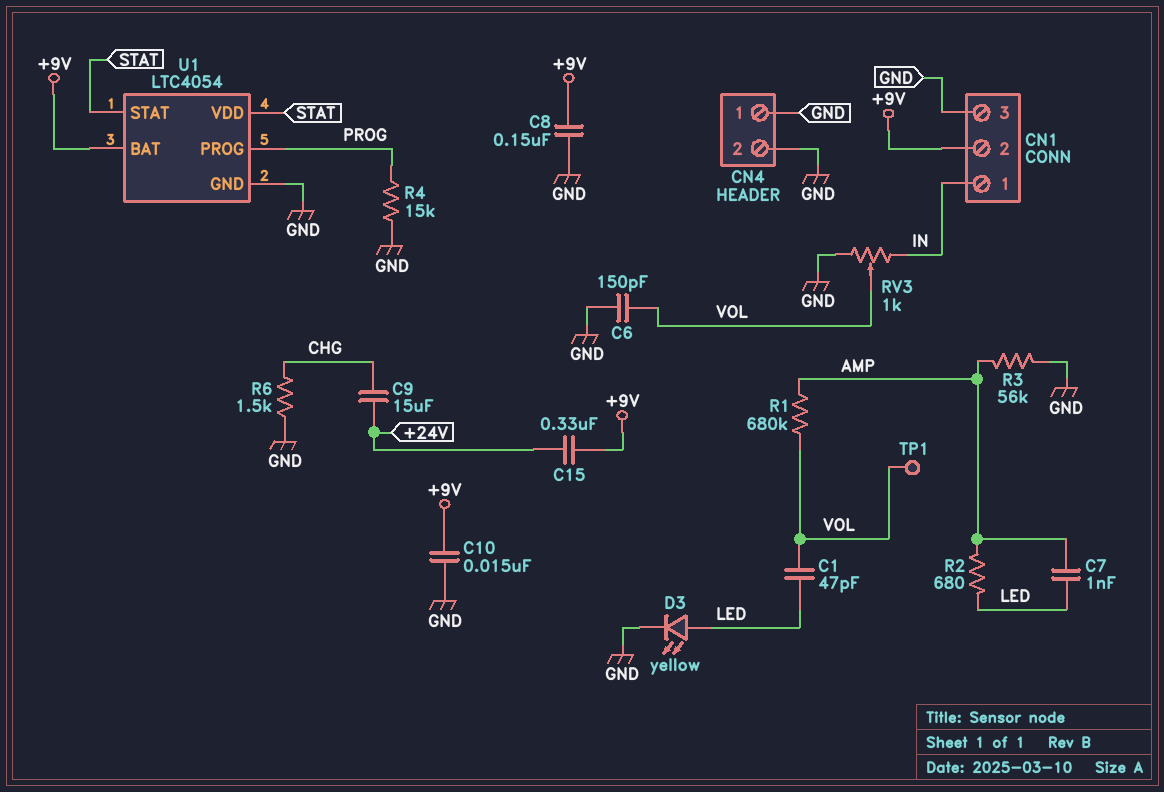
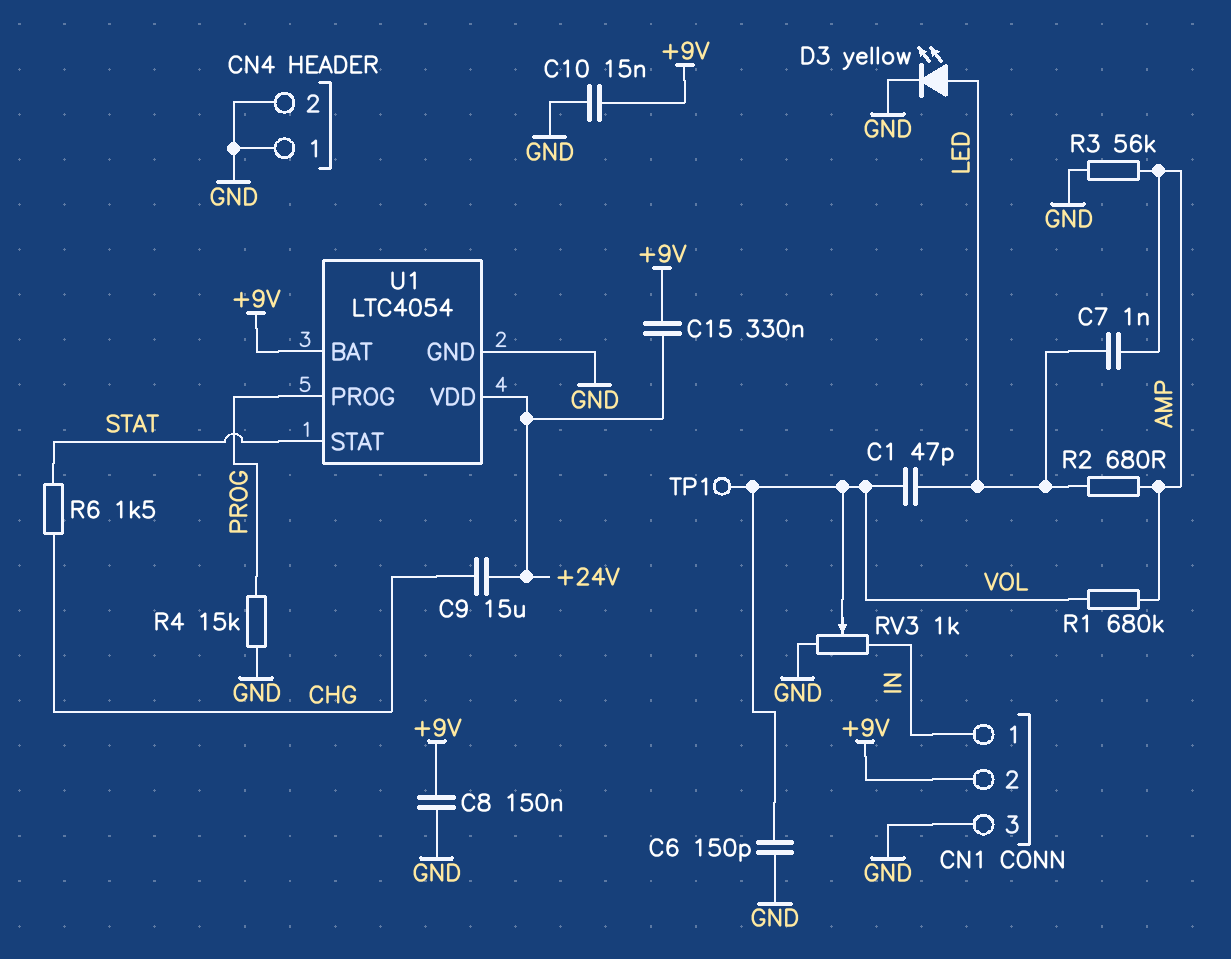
R6: 1.5k (CHG, GND) -> 1.5k (CHG, STAT)
U1 pin VDD: STAT -> +24V

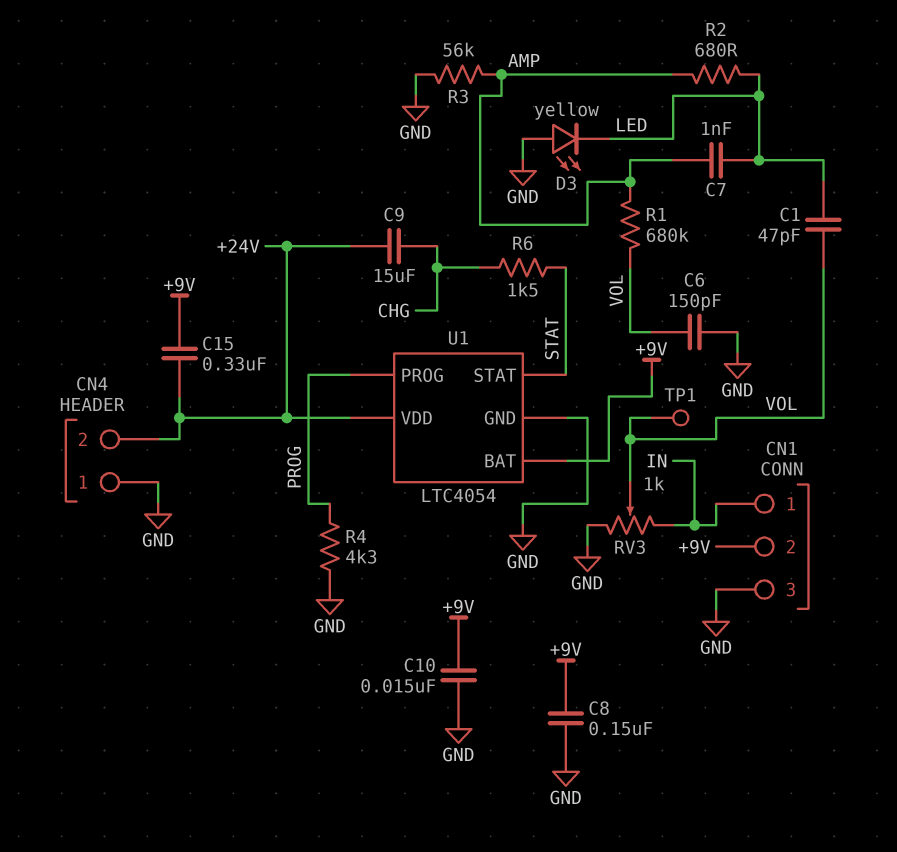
CN4 pin 2: GND -> +24V
D3: LED yellow (A LED, K GND) -> LED yellow (A GND, K LED)
R4: 15k (GND, PROG) -> 4.3k (GND, PROG)

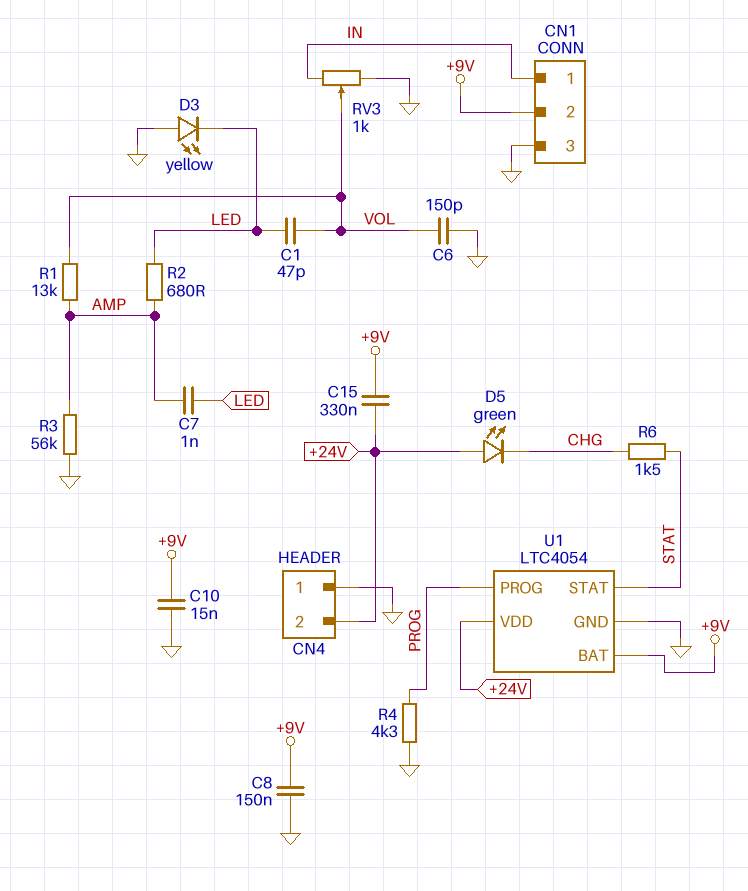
C9: 15uF (+24V, CHG) -> none
D5: none -> LED green (A +24V, K CHG)
R1: 680k (AMP, VOL) -> 13k (AMP, VOL)
TP1: test point (VOL) -> none

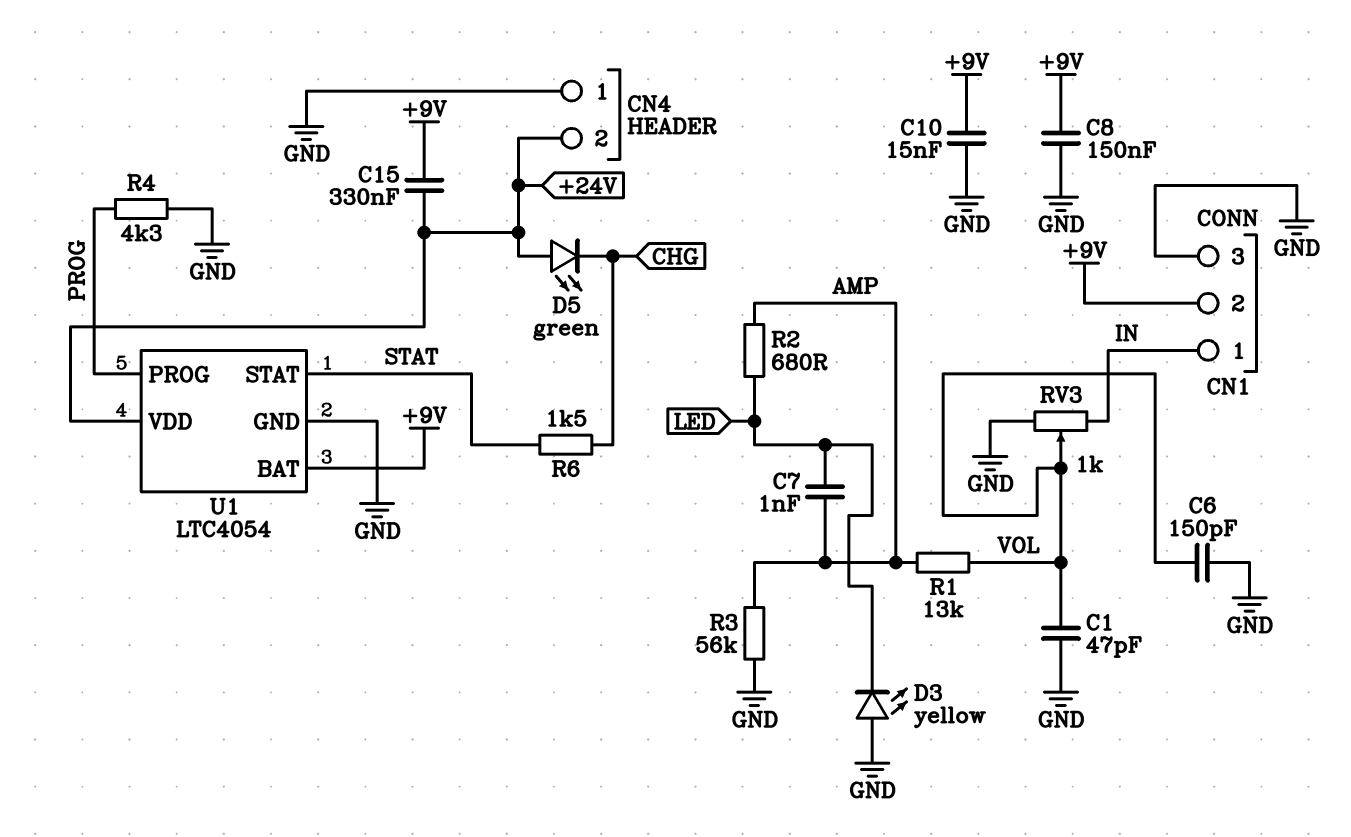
C1: 47pF (LED, VOL) -> 47pF (GND, VOL)

